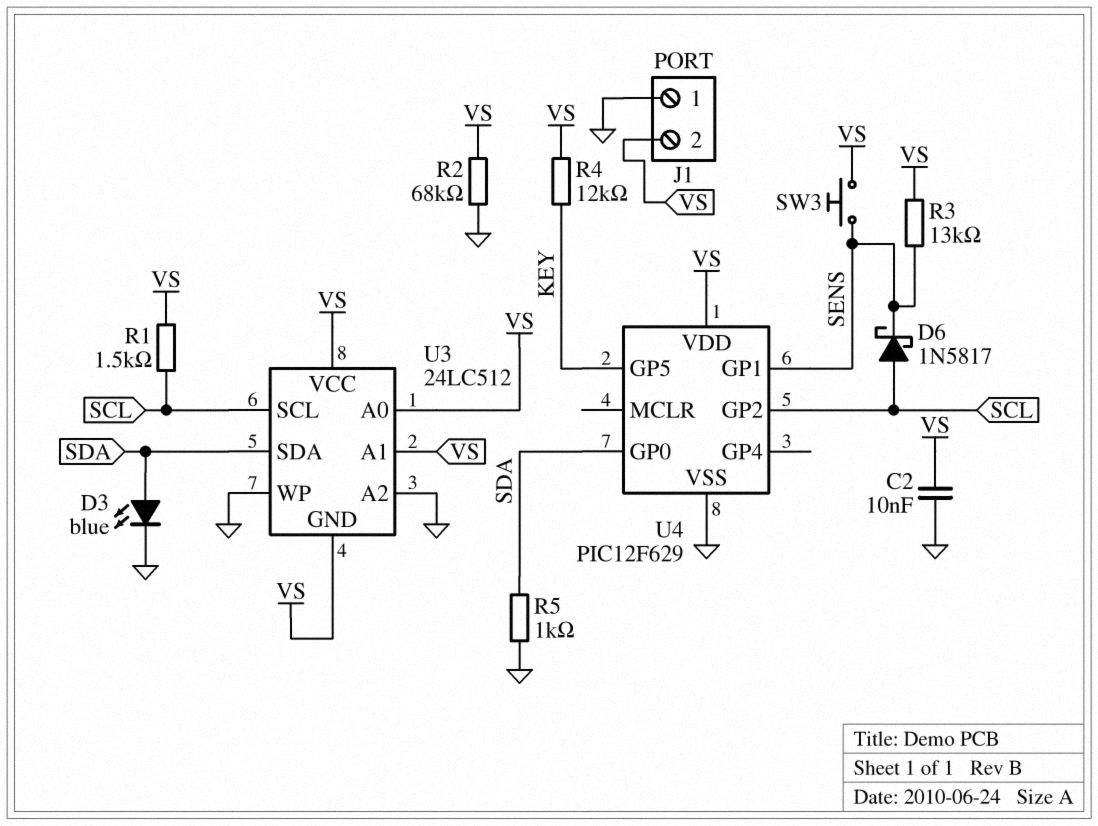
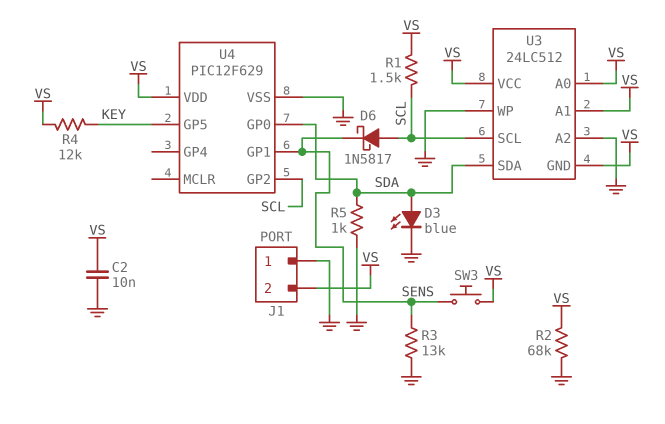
R3: 13k (SENS, VS) -> 13k (GND, SENS)

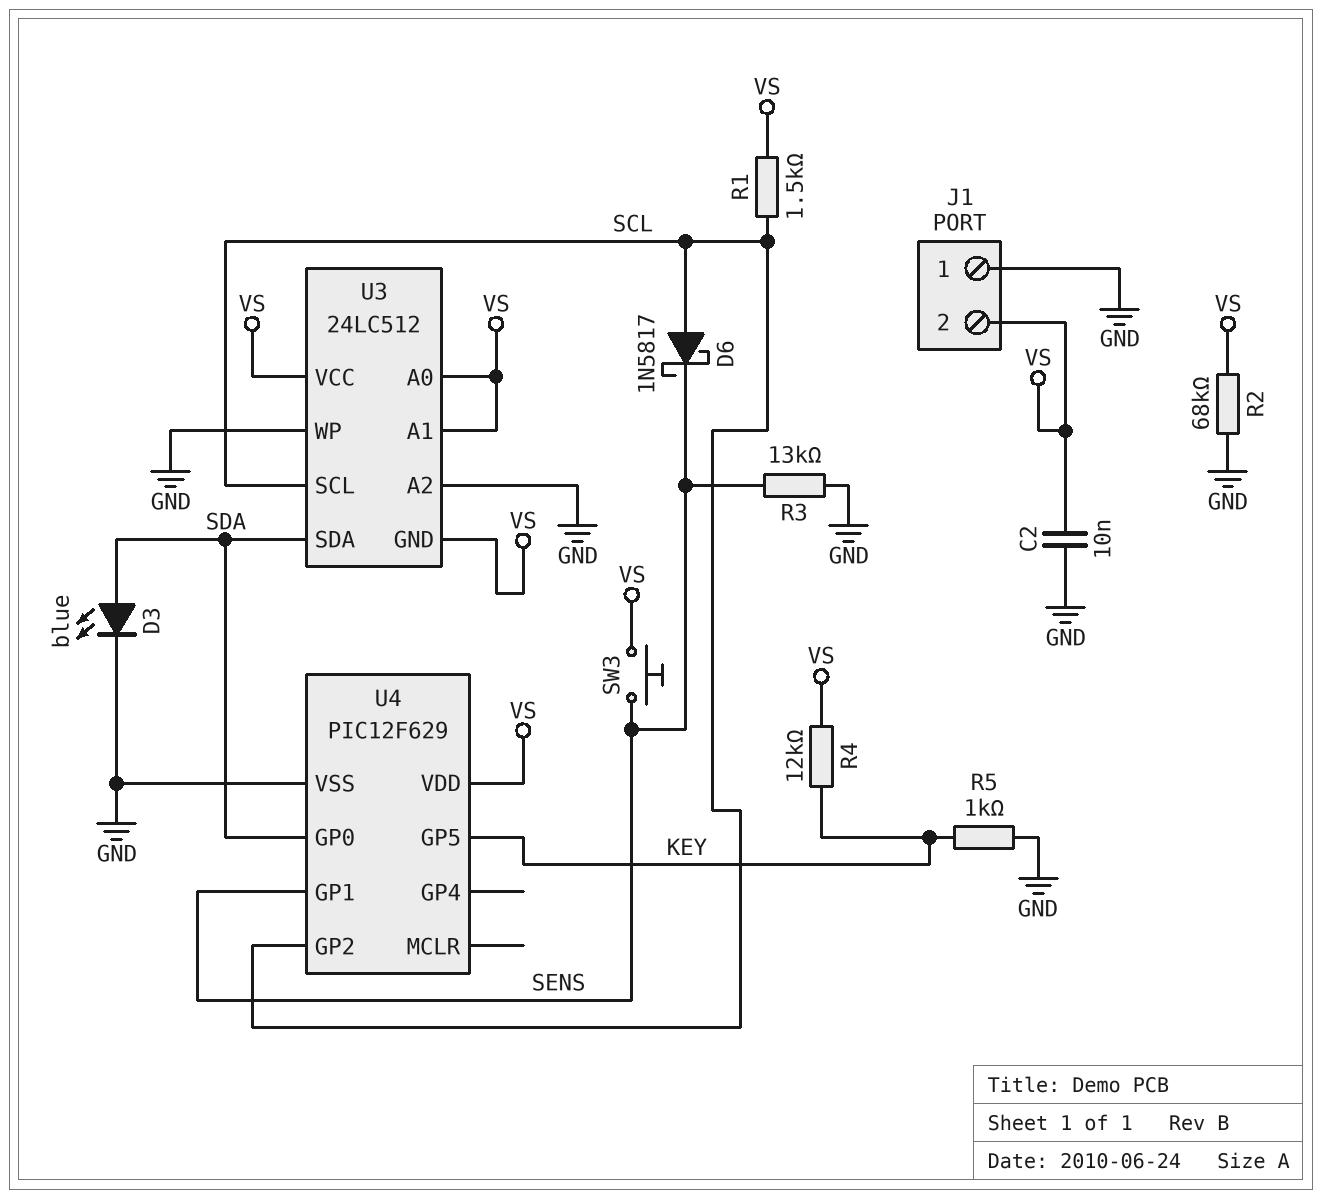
R5: 1k (GND, SDA) -> 1k (GND, KEY)

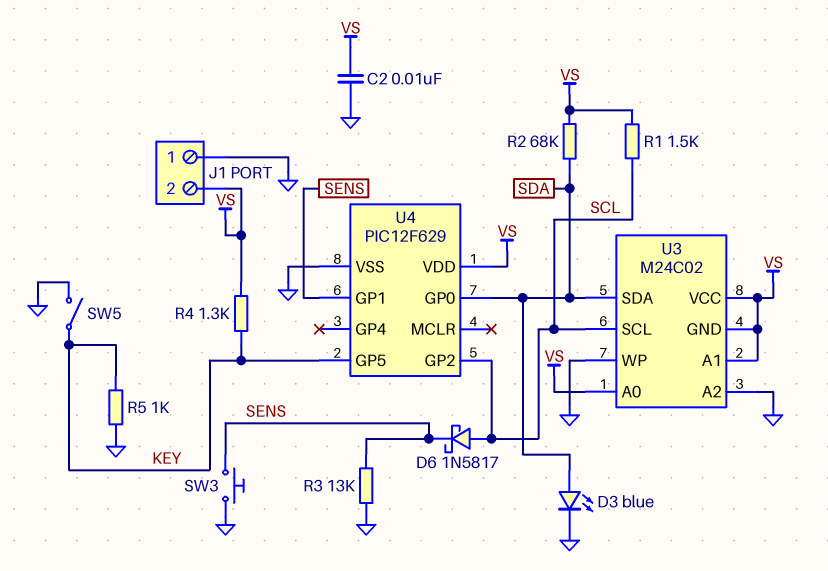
R2: 68k (GND, VS) -> 68k (SDA, VS)
R4: 12k (KEY, VS) -> 1.3k (KEY, VS)
SW3: button (SENS, VS) -> button (GND, SENS)
SW5: none -> switch (GND, KEY)
U3: 24LC512 -> M24C02

